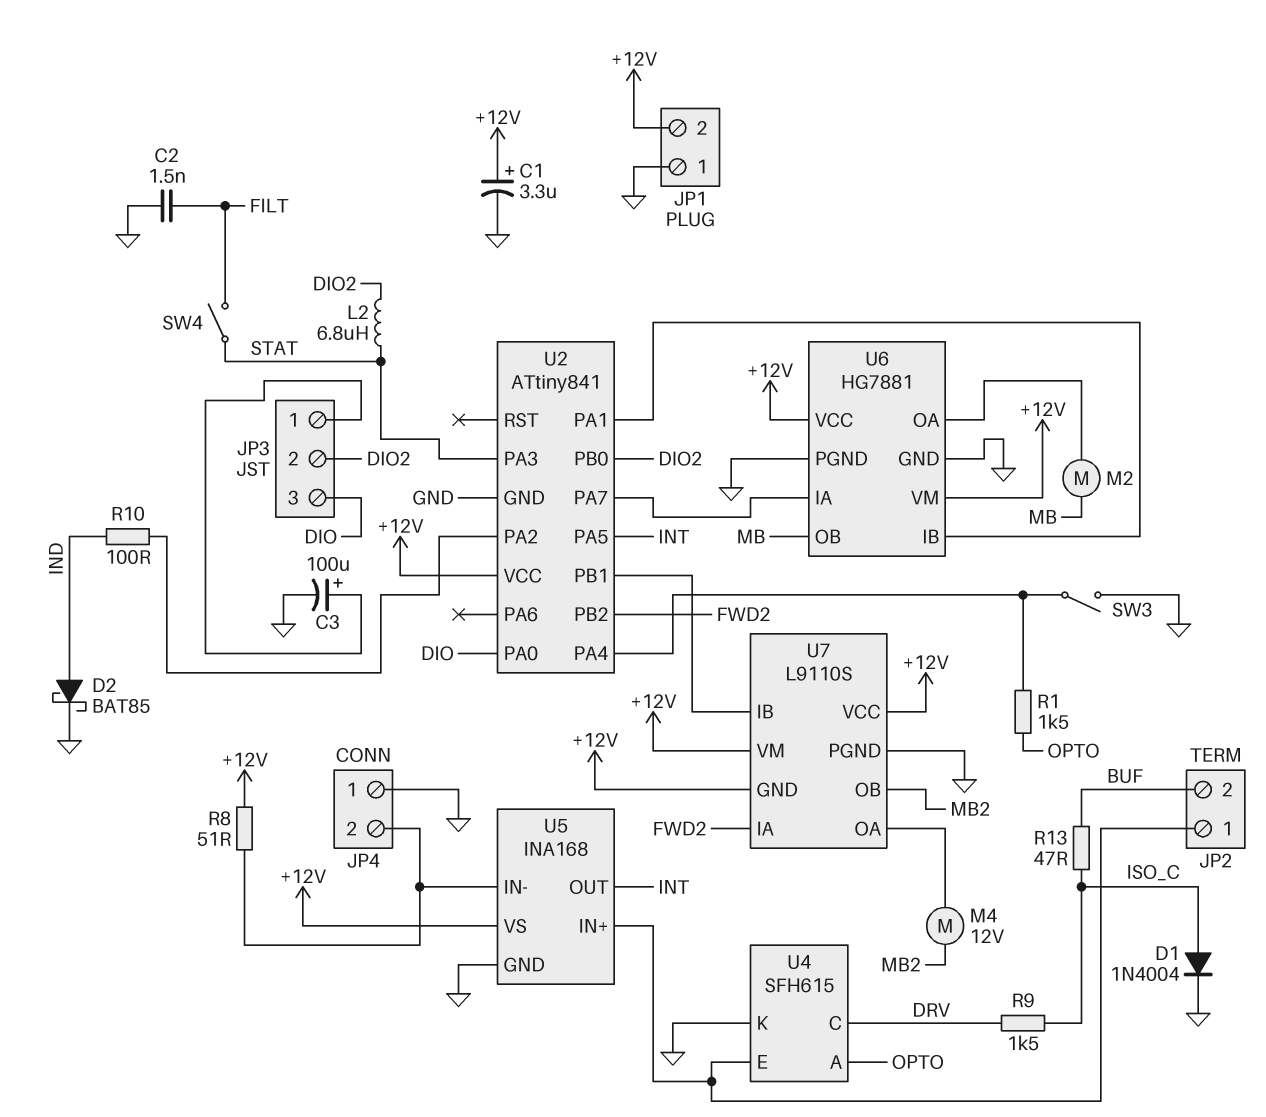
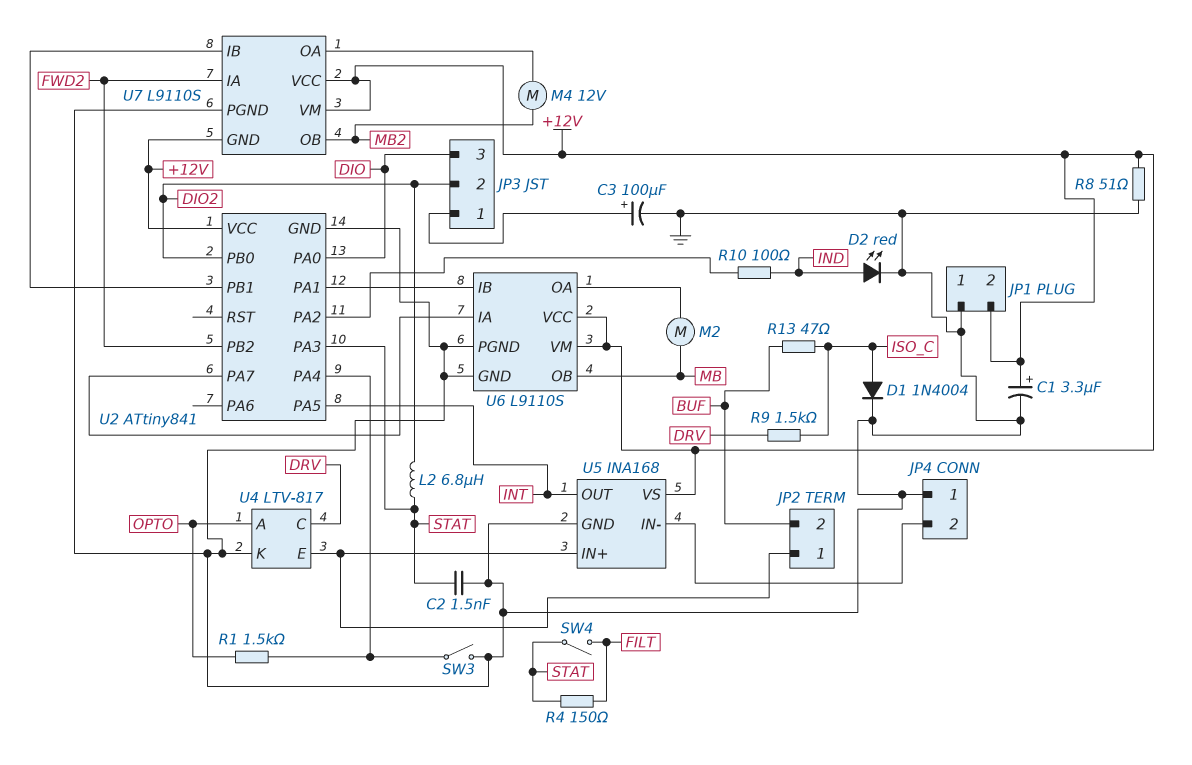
C2: 1.5nF (FILT, GND) -> 1.5nF (GND, STAT)
D2: schottky BAT85 (A IND, K GND) -> LED red (A IND, K GND)
R4: none -> 150 (FILT, STAT)
R8: 51 (+12V, JP4/2) -> 51 (+12V, GND)
U4: SFH615 -> LTV-817
U6: HG7881 -> L9110S

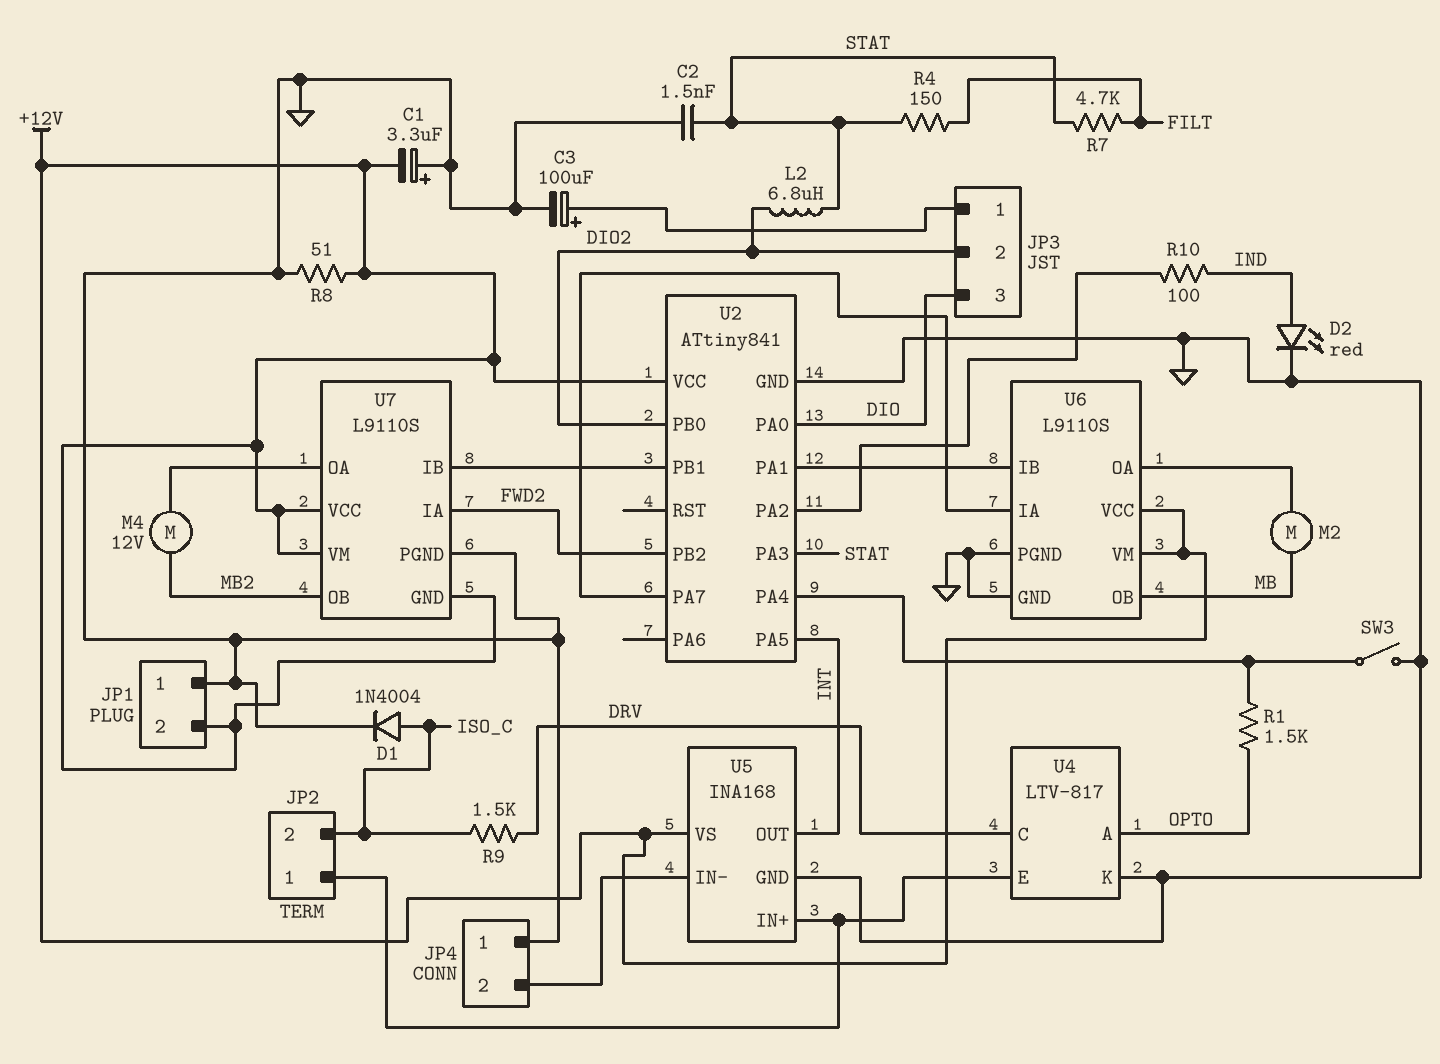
C1: 3.3uF (plus +12V, minus GND) -> 3.3uF (plus GND, minus +12V)
JP2 pin 2: BUF -> ISO_C
R7: none -> 4.7k (FILT, STAT)
R13: 47 (BUF, ISO_C) -> none
SW4: switch (FILT, STAT) -> none

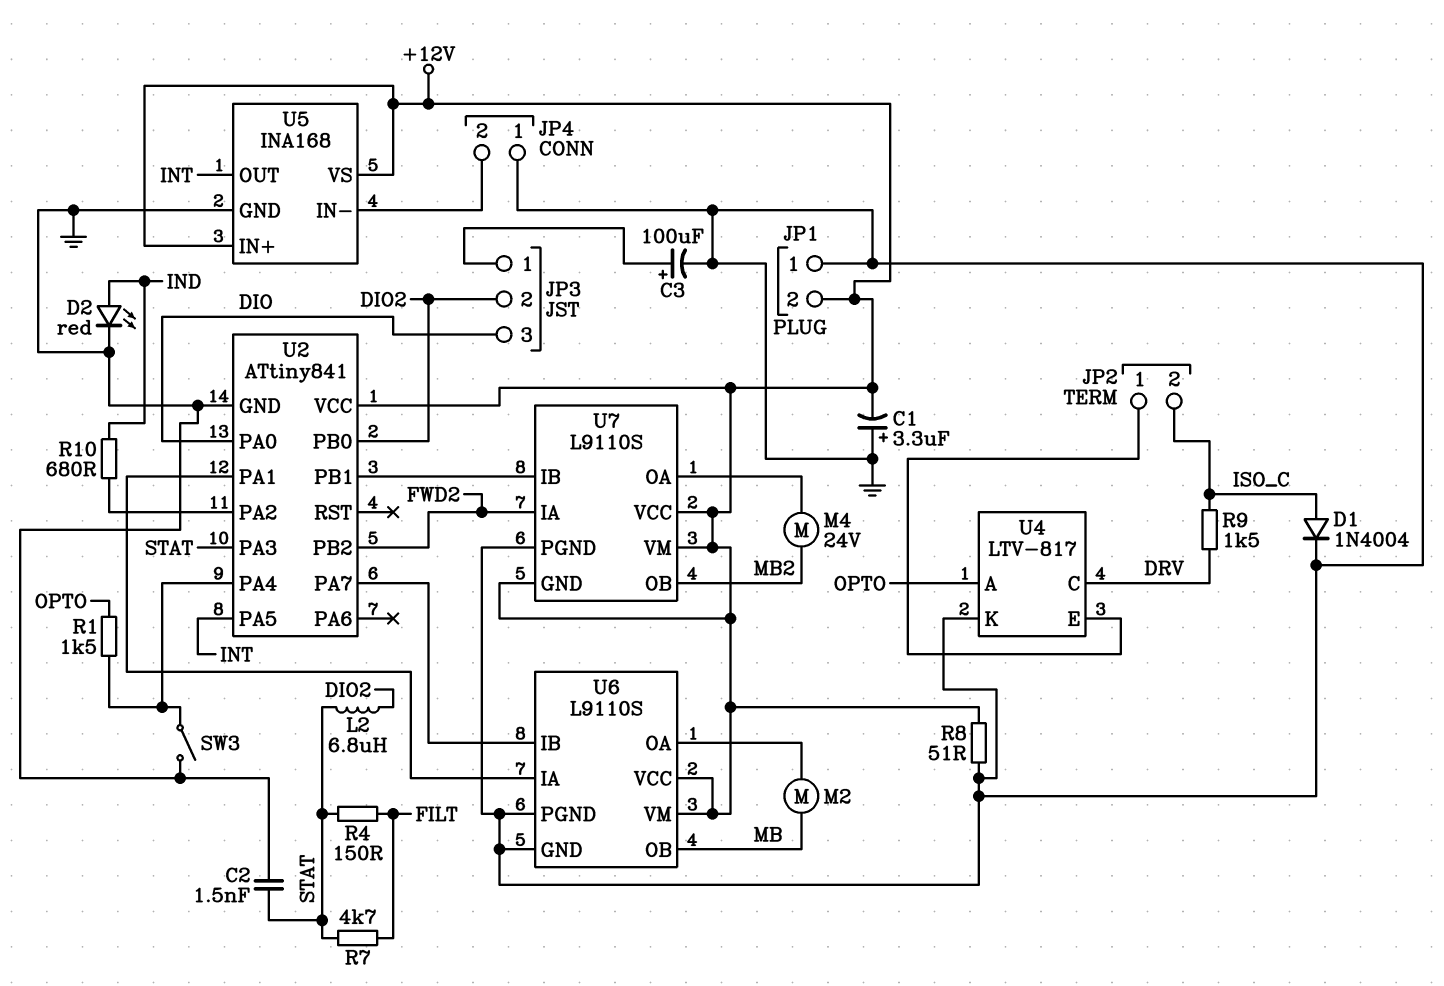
M4: motor 12V (MB2, U7/OA) -> motor 24V (MB2, U7/OA)
R10: 100 (IND, U2/PA2) -> 680 (IND, U2/PA2)
U5 pin IN+: JP2/1 -> +12V
U6 pin IA: U2/PA7 -> U2/PA1
U6 pin IB: U2/PA1 -> U2/PA7

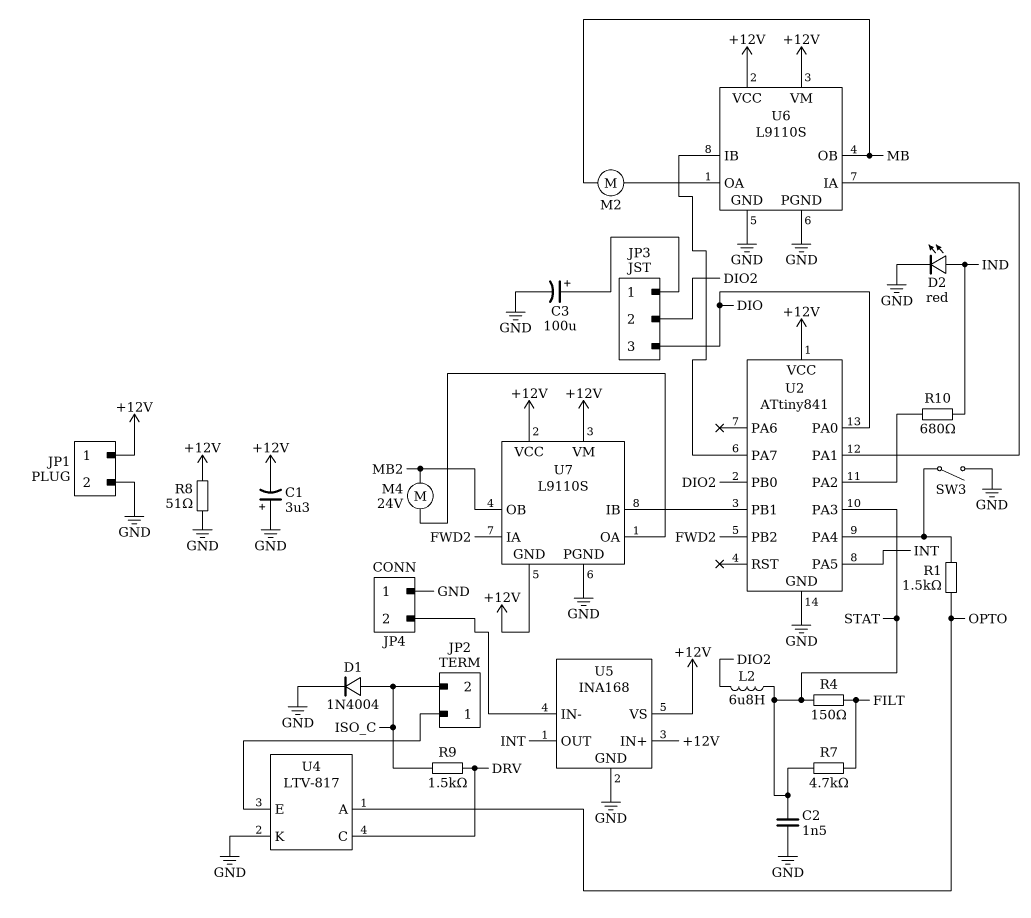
JP1 pin 1: GND -> +12V
JP1 pin 2: +12V -> GND

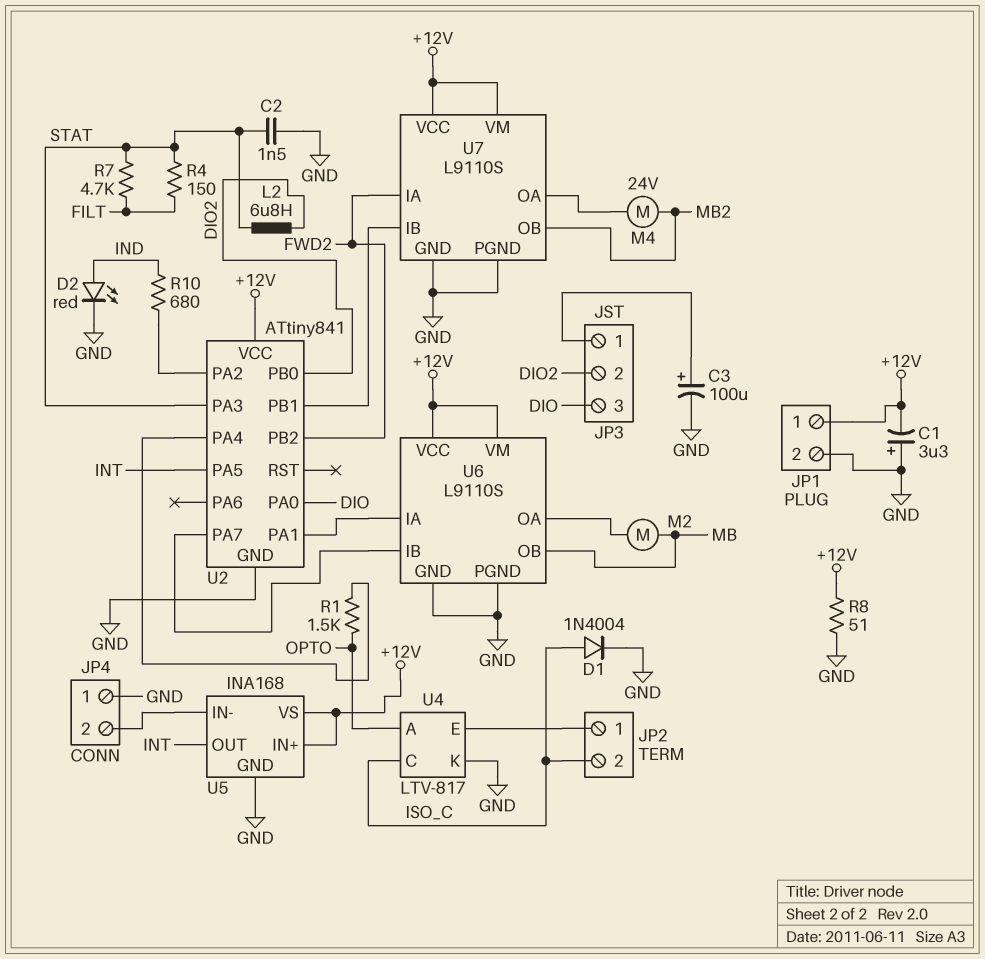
R9: 1.5k (DRV, ISO_C) -> none
SW3: switch (GND, U2/PA4) -> none
U4 pin C: DRV -> ISO_C
U7 pin GND: +12V -> GND

